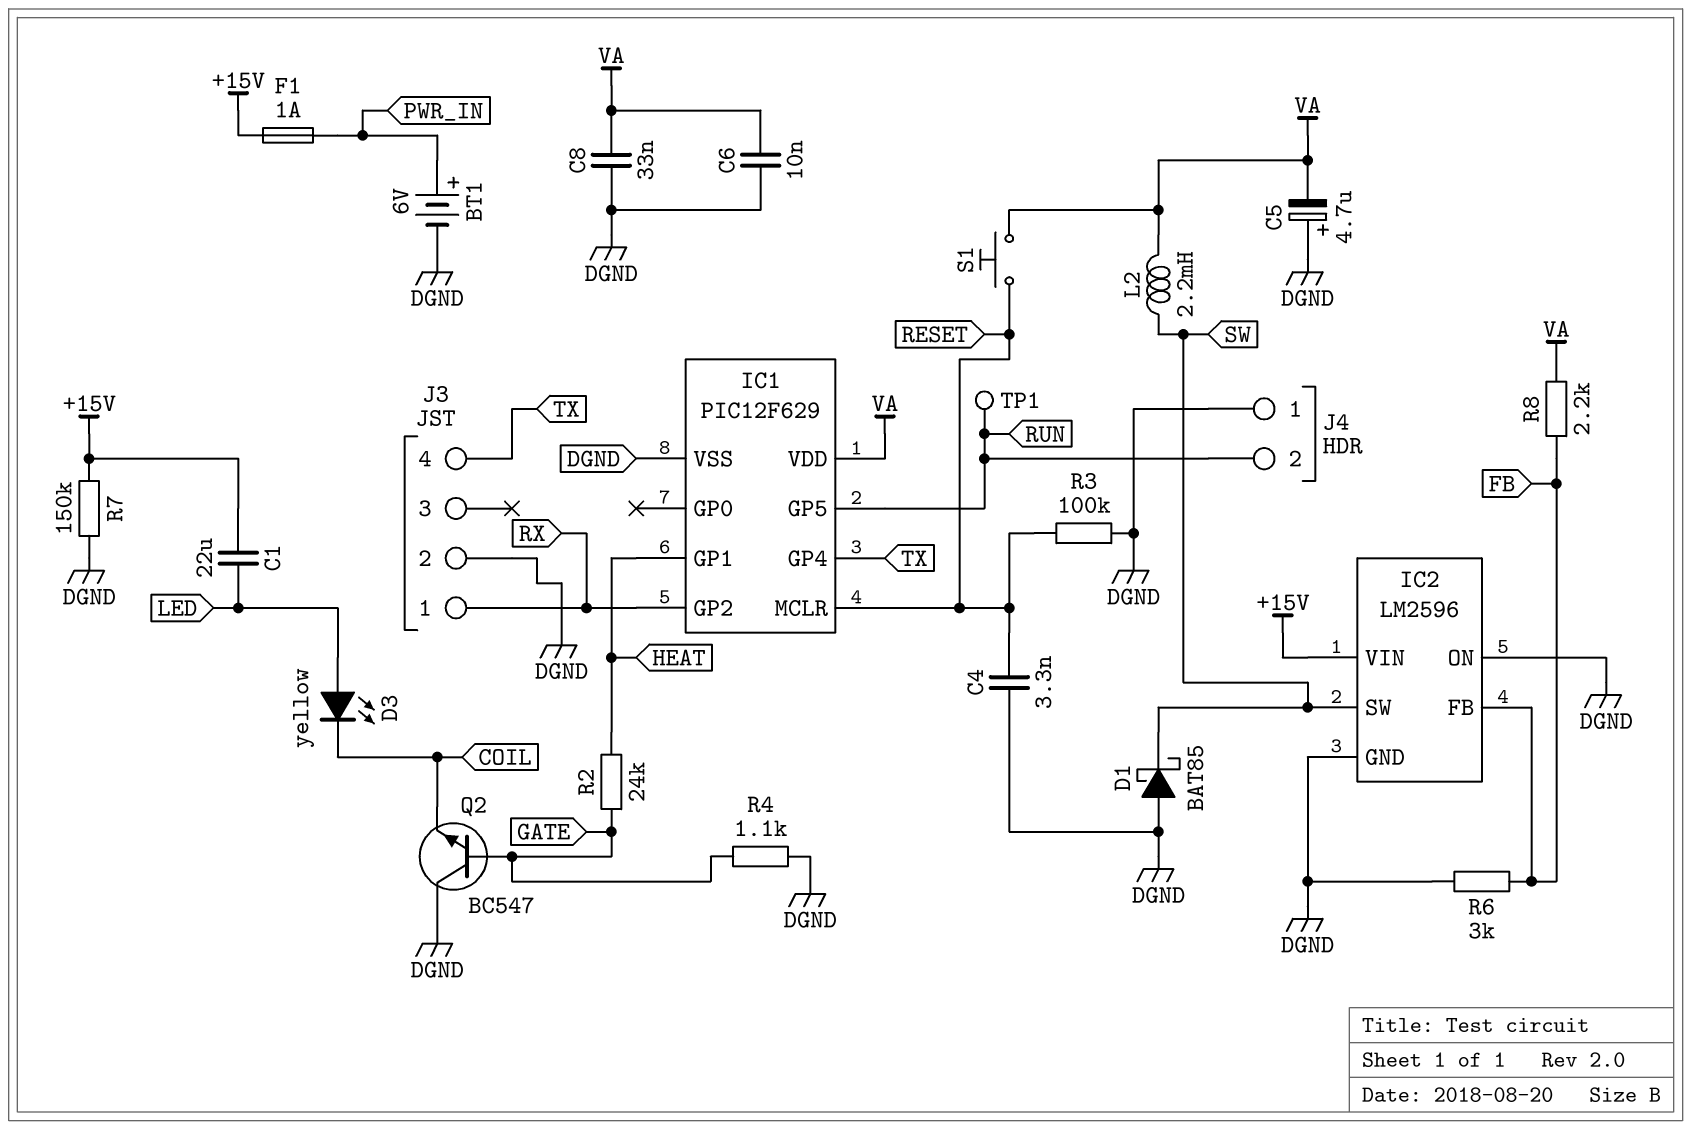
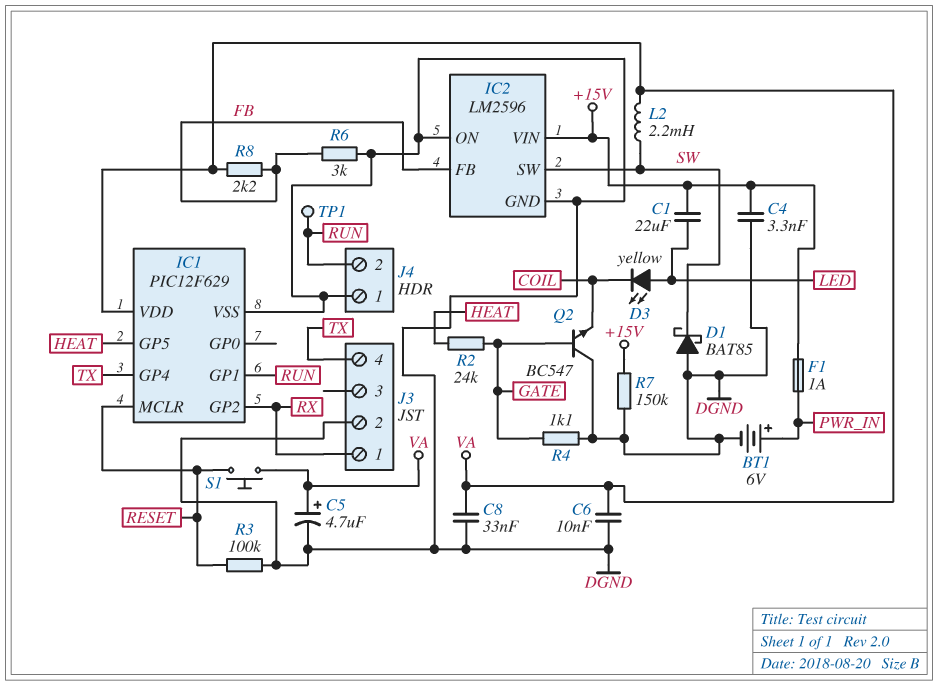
C4: 3.3nF (DGND, RESET) -> 3.3nF (+15V, DGND)
C5: 4.7uF (plus DGND, minus VA) -> 4.7uF (plus VA, minus DGND)
IC1 pin GP1: HEAT -> RUN
IC1 pin GP5: RUN -> HEAT

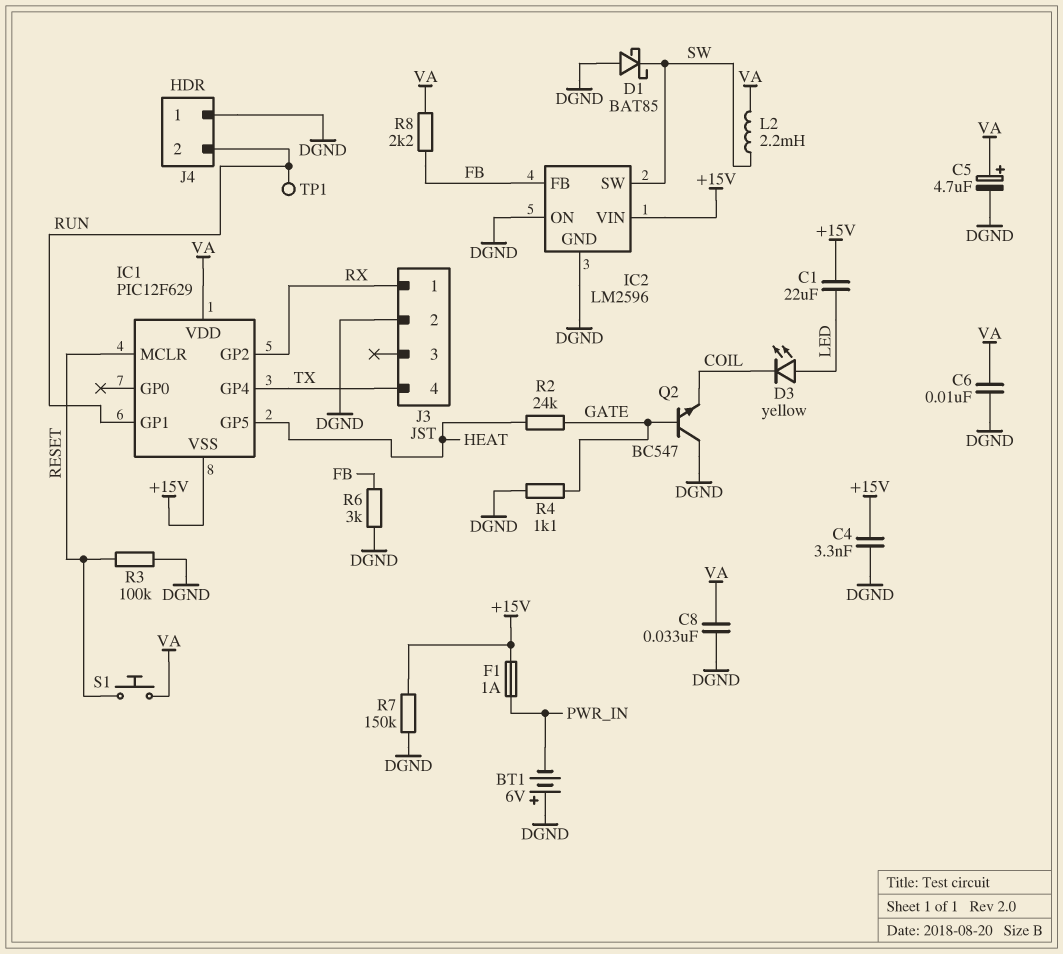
BT1: 6V (plus PWR_IN, minus DGND) -> 6V (plus DGND, minus PWR_IN)
IC1 pin VSS: DGND -> +15V

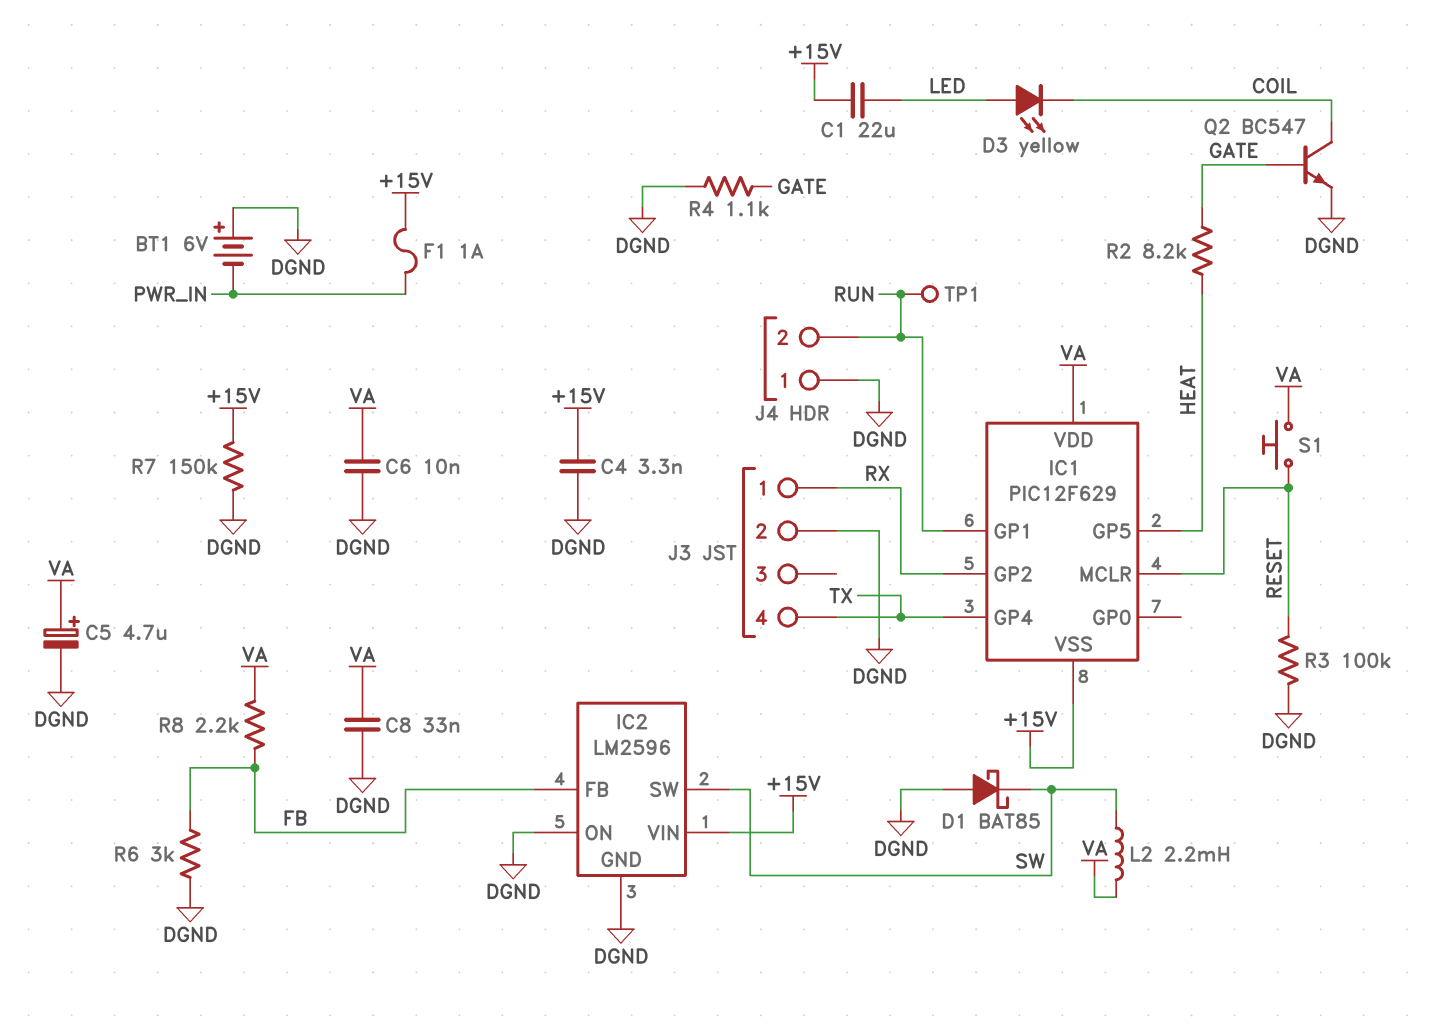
Q2: NPN BC547 (B GATE, C DGND, E COIL) -> NPN BC547 (B GATE, C COIL, E DGND)
R2: 24k (GATE, HEAT) -> 8.2k (GATE, HEAT)

